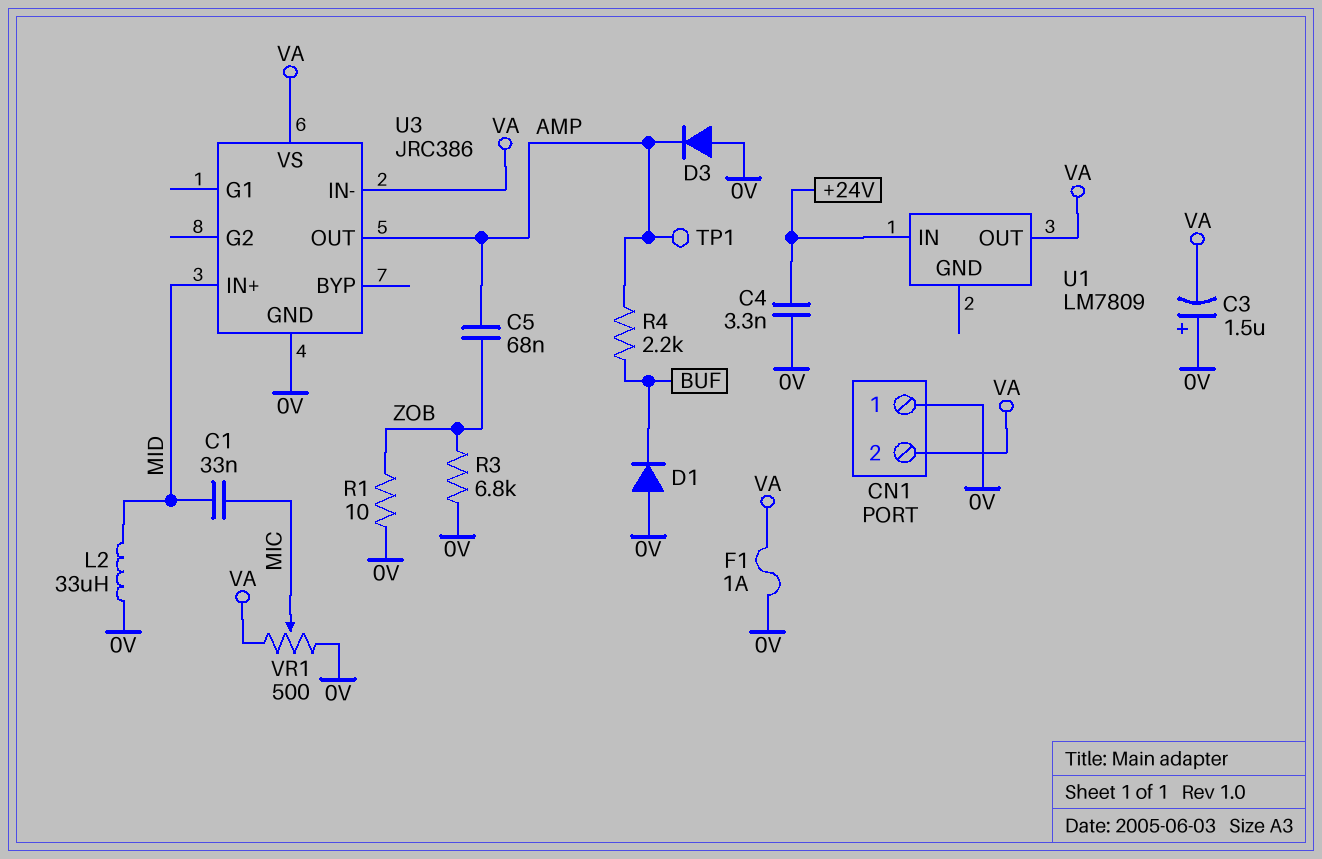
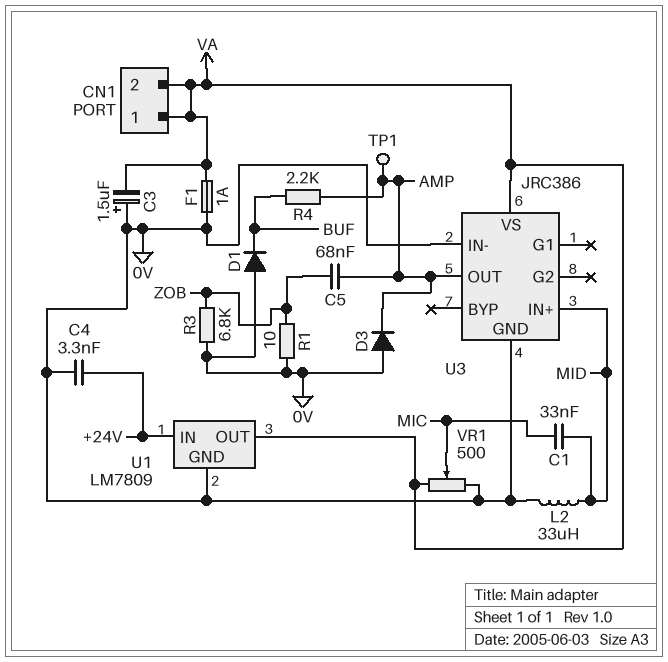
CN1 pin 1: 0V -> VA
U1 pin GND: none -> 0V
U3 pin IN-: VA -> 0V

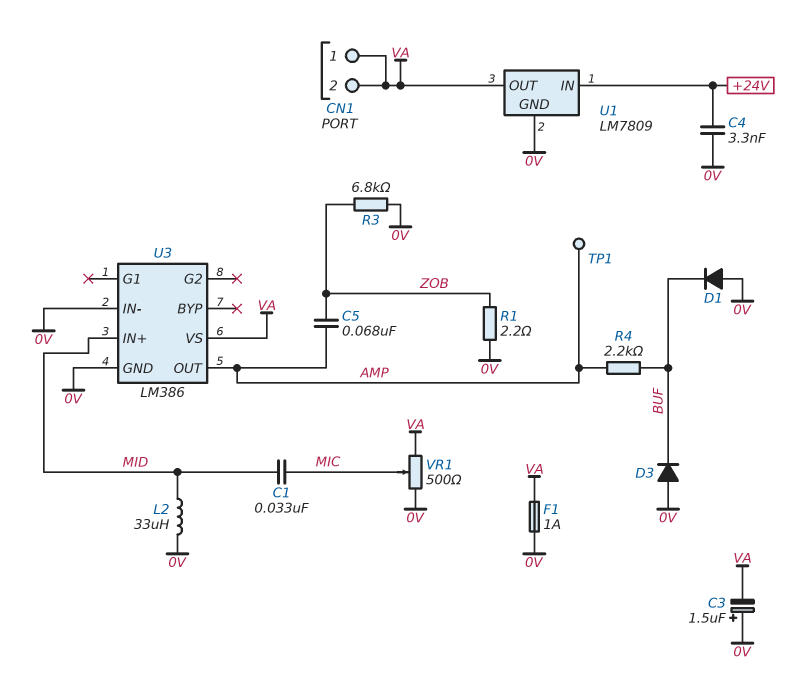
D3: diode (A 0V, K AMP) -> diode (A 0V, K BUF)
R1: 10 (0V, ZOB) -> 2.2 (0V, ZOB)
U3: JRC386 -> LM386

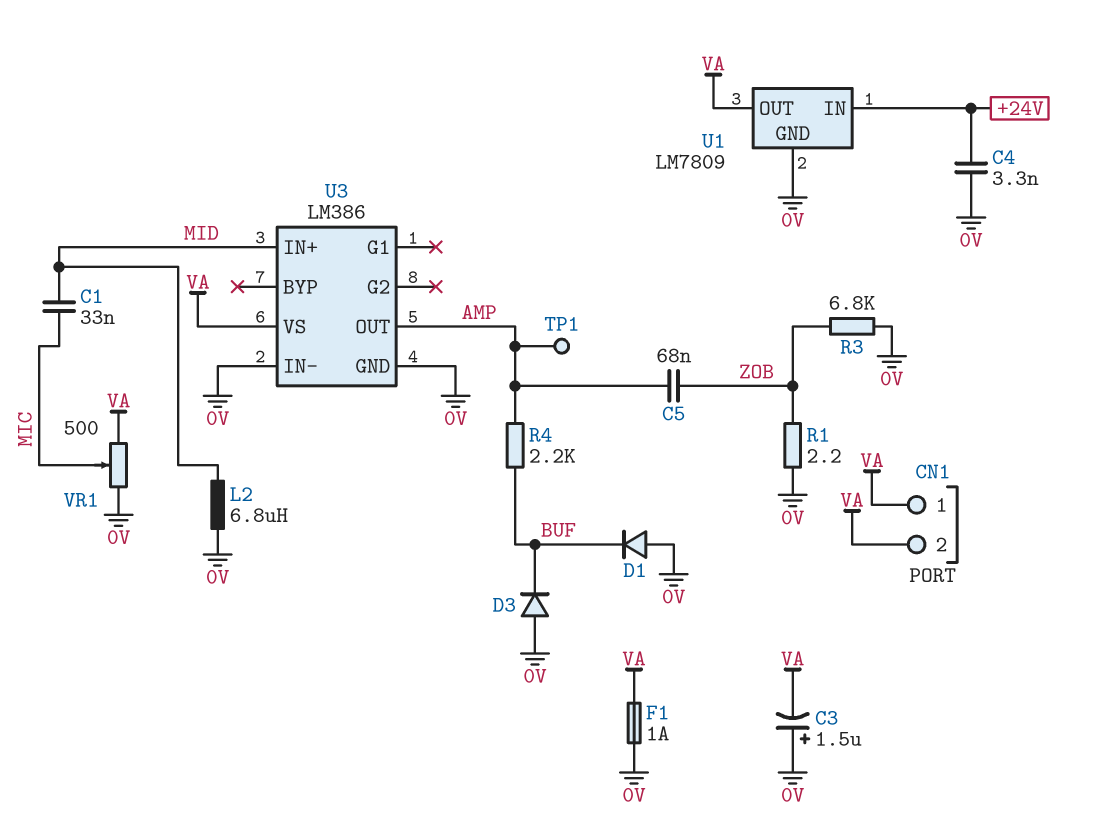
L2: 33uH (0V, MID) -> 6.8uH (0V, MID)

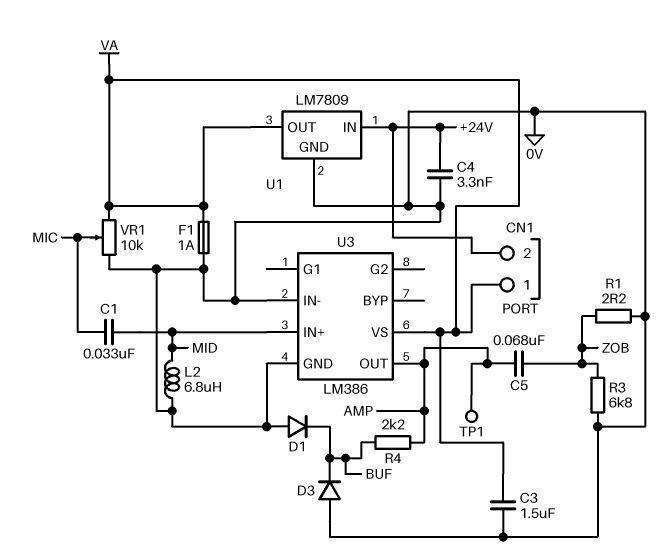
C3: 1.5uF (plus 0V, minus VA) -> 1.5uF (0V, VA)
CN1 pin 2: VA -> +24V
VR1: 500 (0V, VA, wiper MIC) -> 10k (0V, VA, wiper MIC)

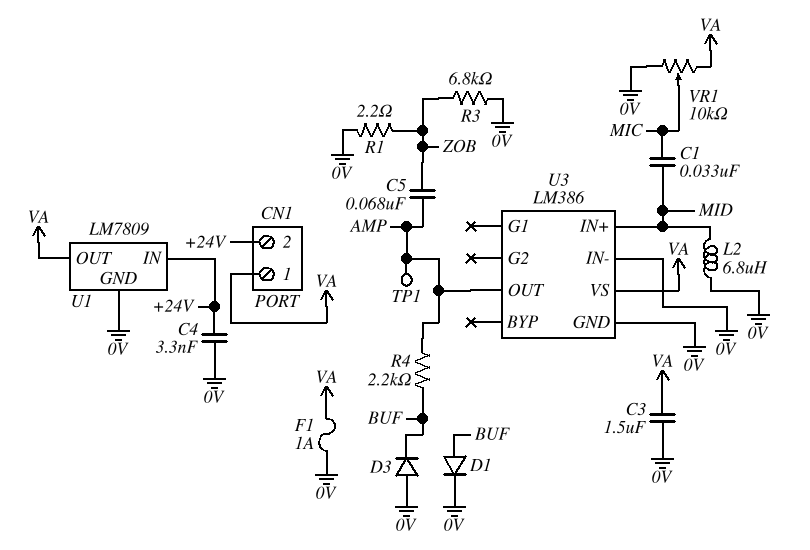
D1: diode (A 0V, K BUF) -> diode (A BUF, K 0V)

